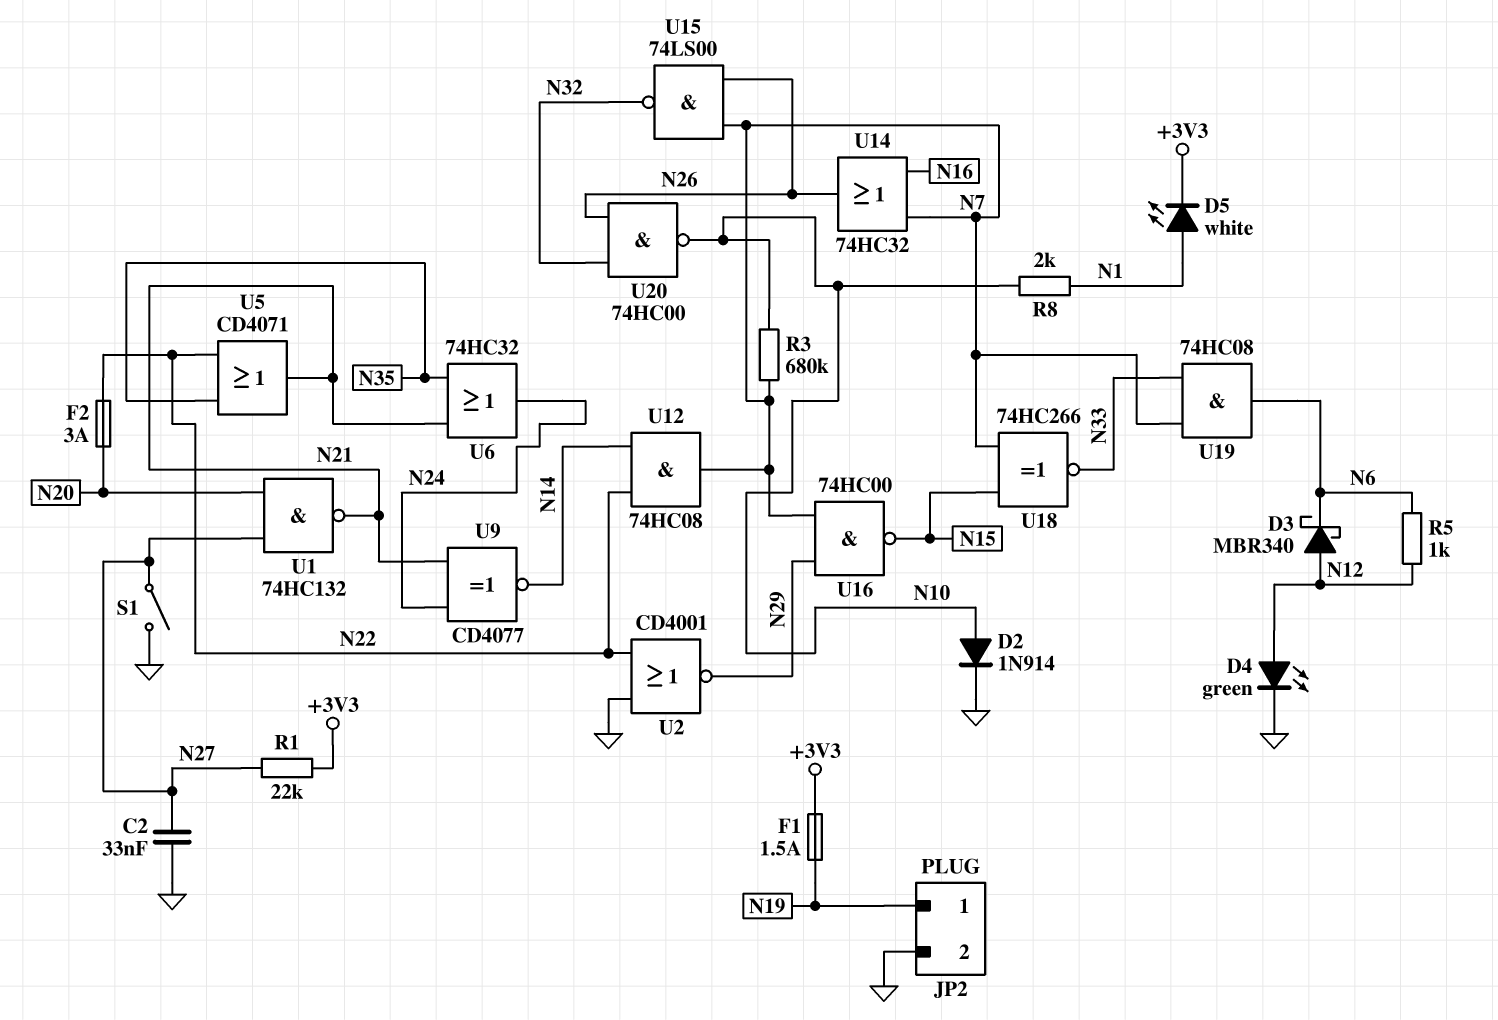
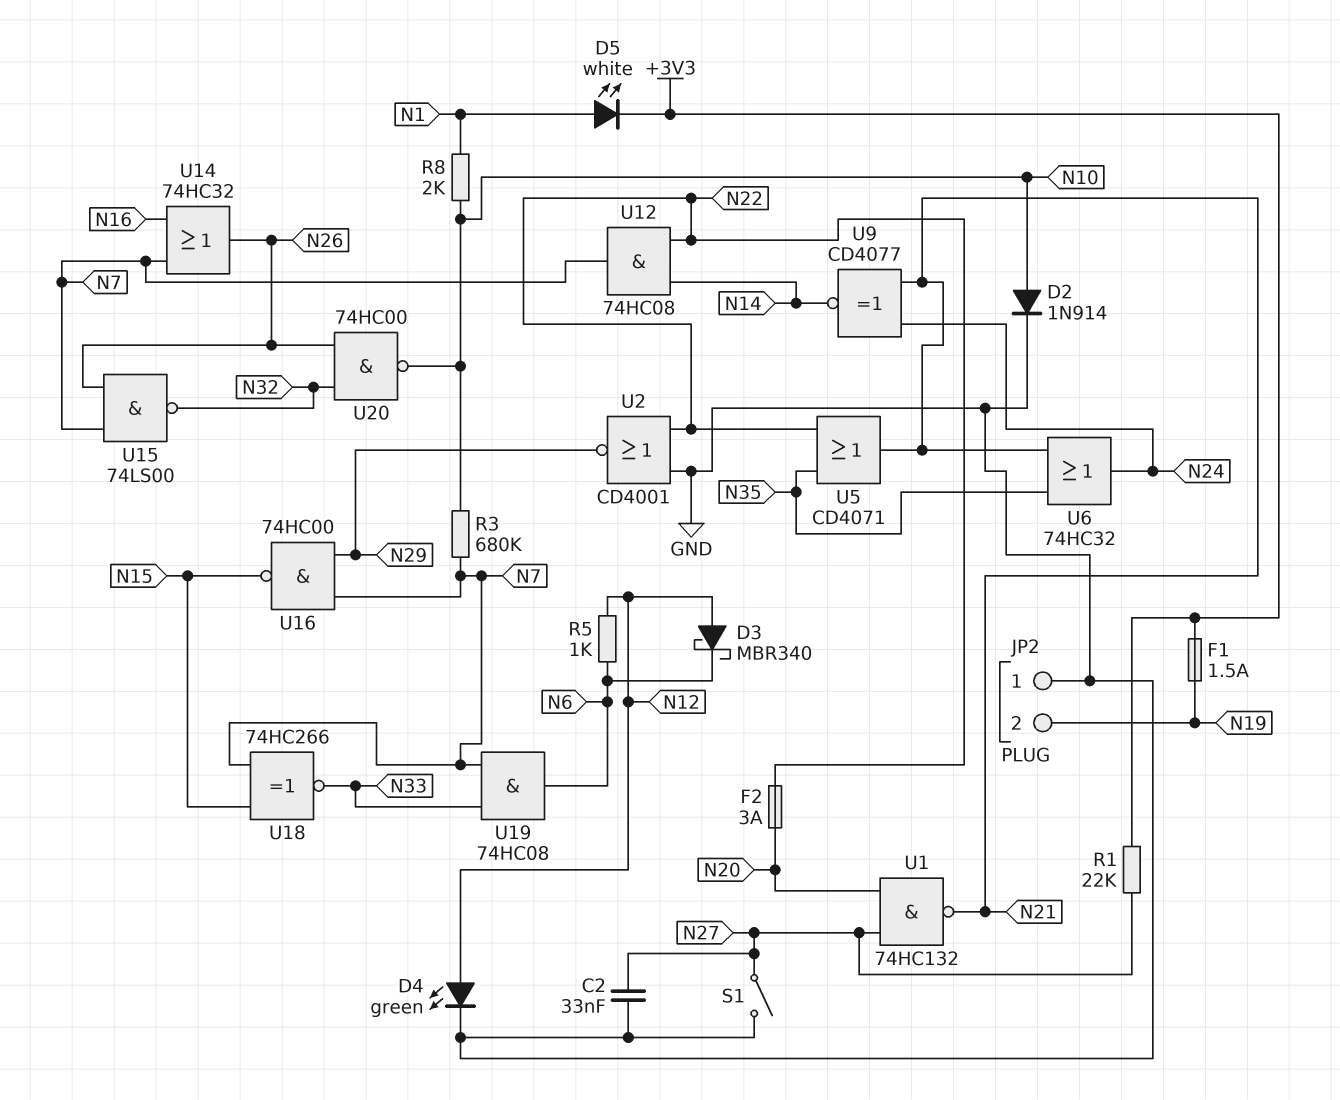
JP2 pin 1: N19 -> GND
JP2 pin 2: GND -> N19

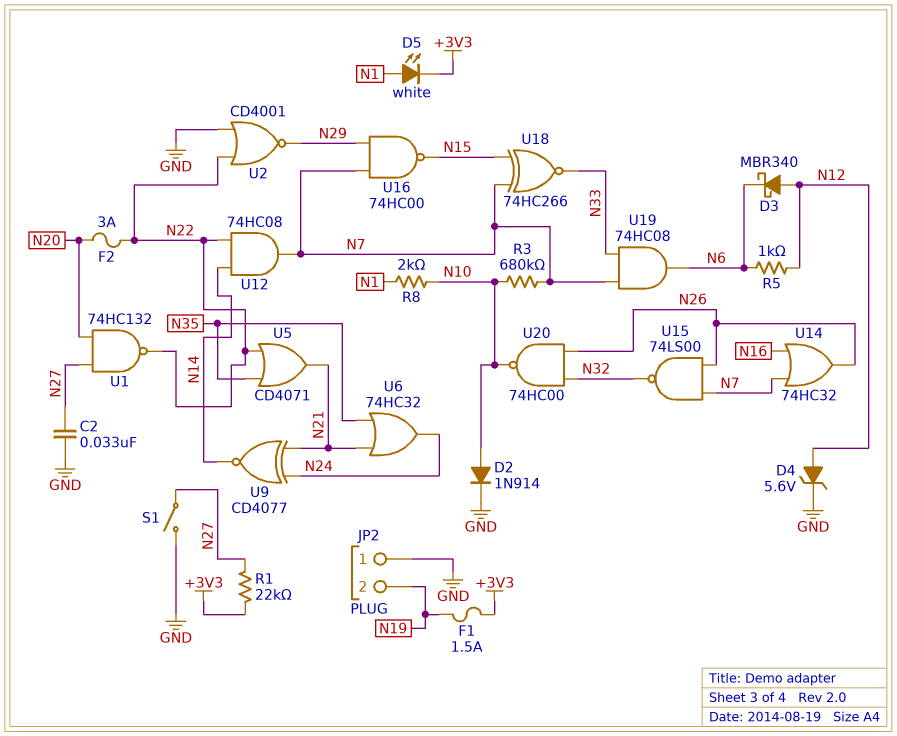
D4: LED green (A N12, K GND) -> zener 5.6V (A N12, K GND)
U1: NAND 74HC132 (in N20, in N27, out N21) -> NAND 74HC132 (in N20, in N27, out N22)

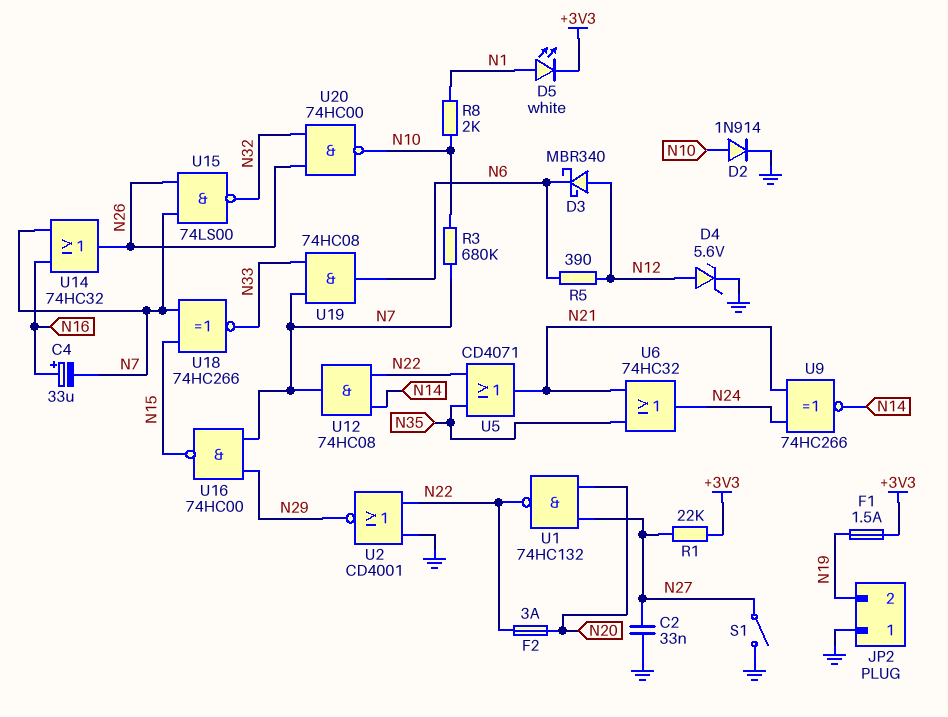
C4: none -> 33uF (plus N16, minus N7)
R5: 1k (N6, N12) -> 390 (N6, N12)
U9: XNOR CD4077 (in N21, in N24, out N14) -> XNOR 74HC266 (in N21, in N24, out N14)

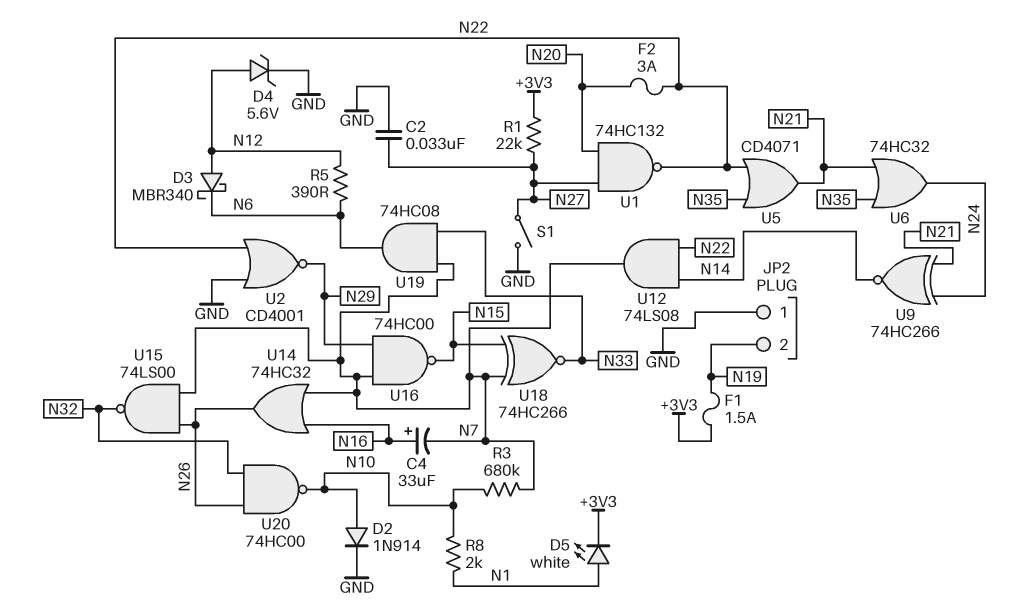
U12: AND 74HC08 (in N14, in N22, out N7) -> AND 74LS08 (in N14, in N22, out N7)

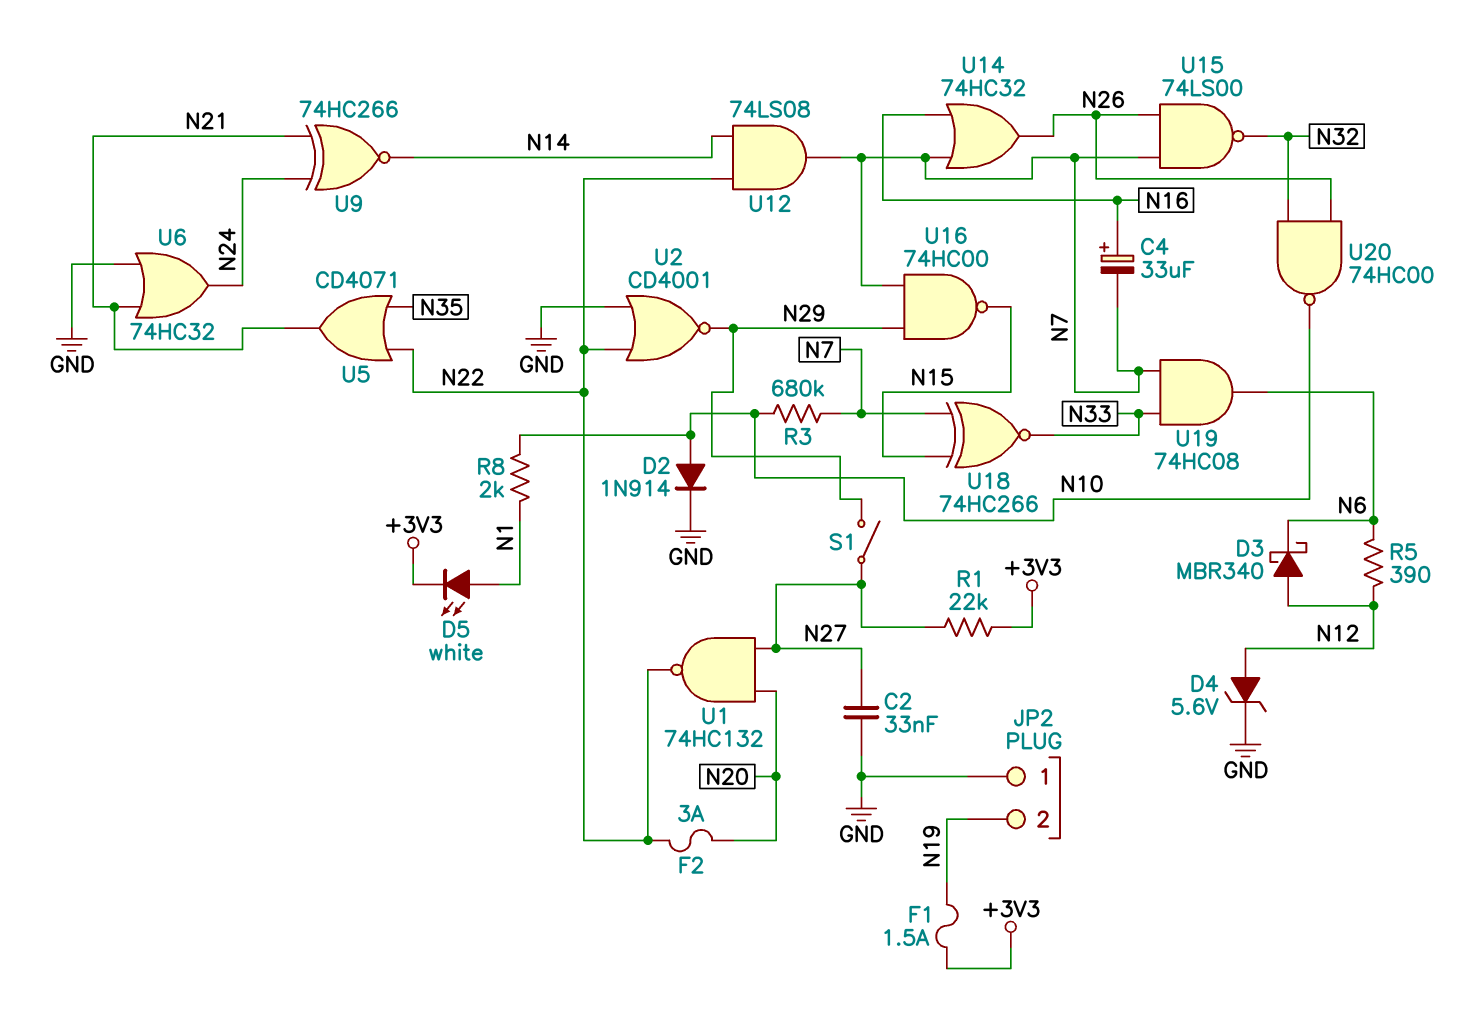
S1: switch (GND, N27) -> switch (N27, N29)
U6: OR 74HC32 (in N21, in N35, out N24) -> OR 74HC32 (in GND, in N21, out N24)

